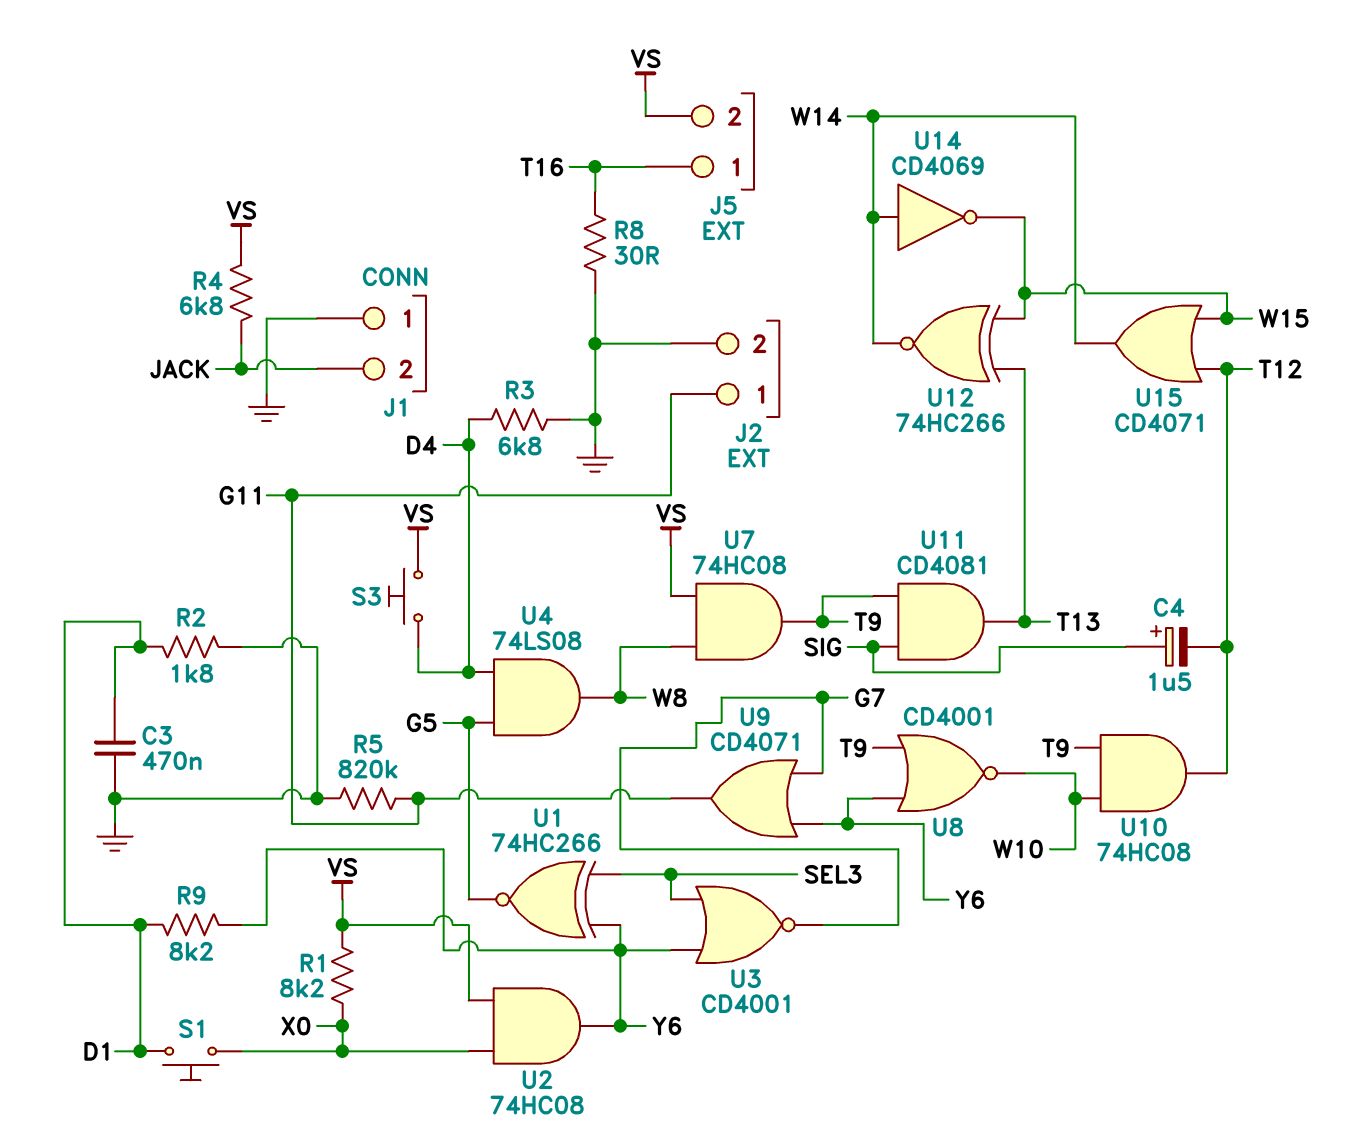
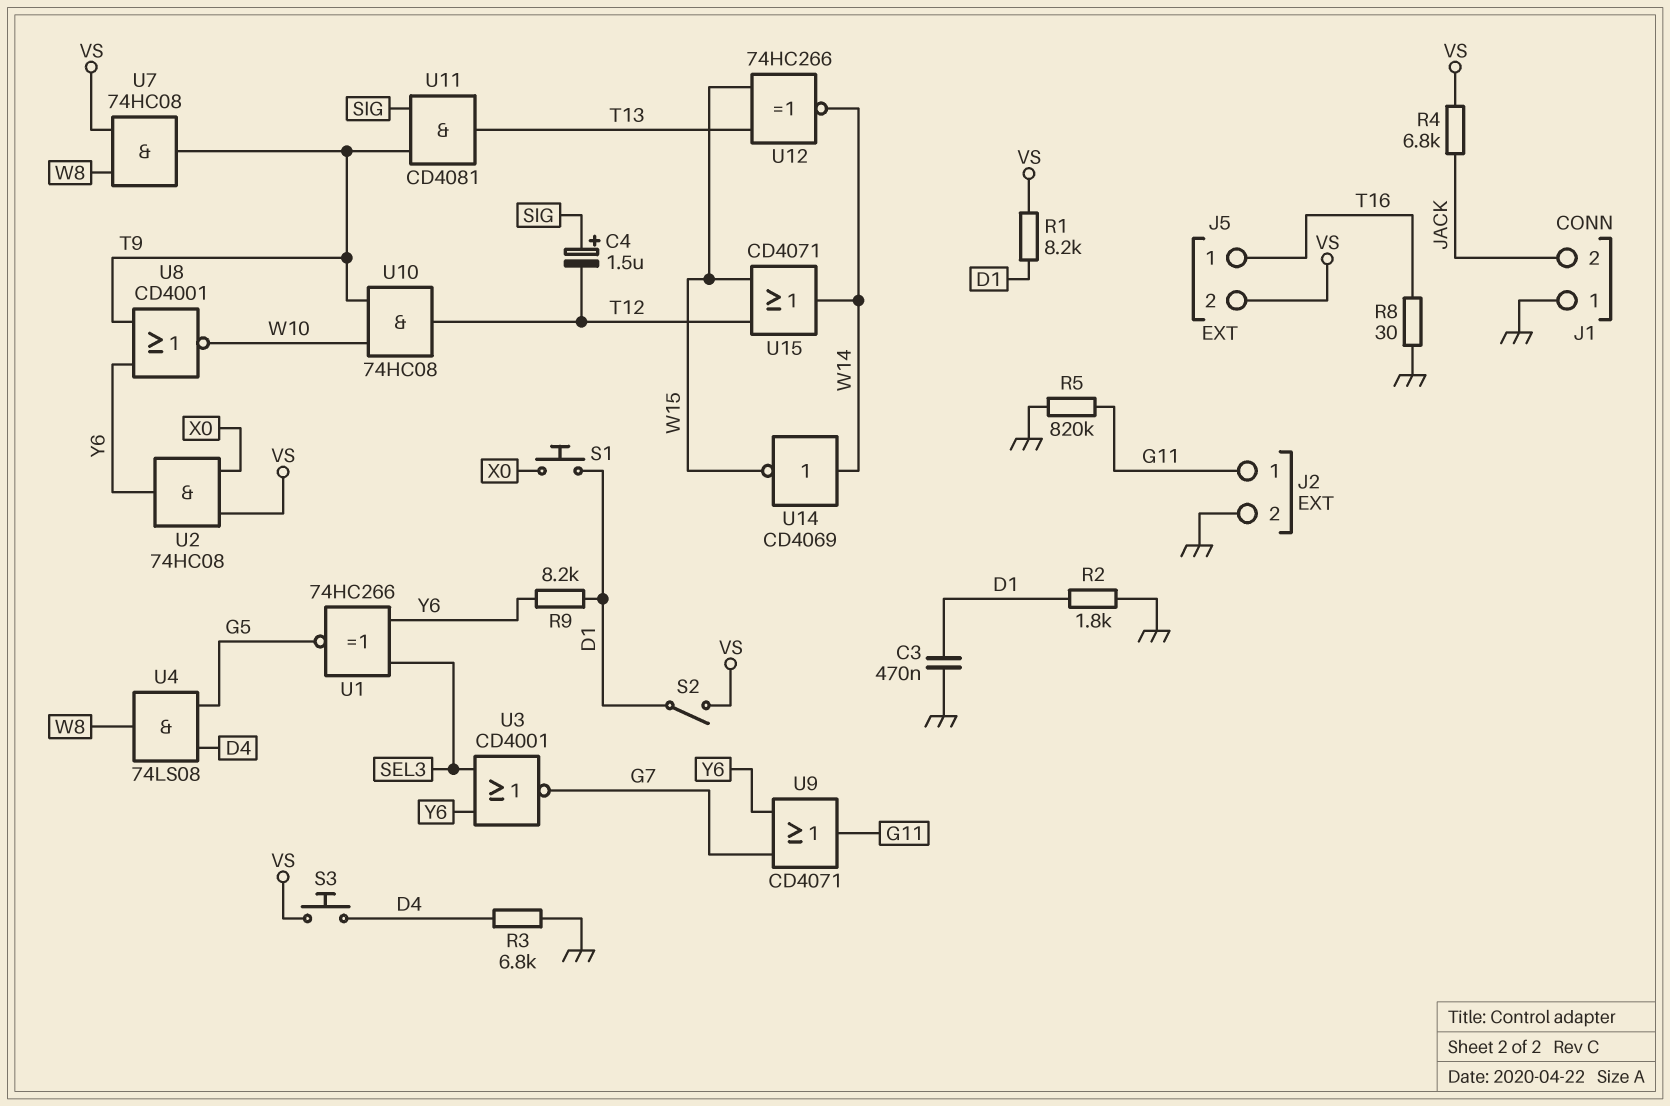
R1: 8.2k (VS, X0) -> 8.2k (D1, VS)
S2: none -> switch (D1, VS)

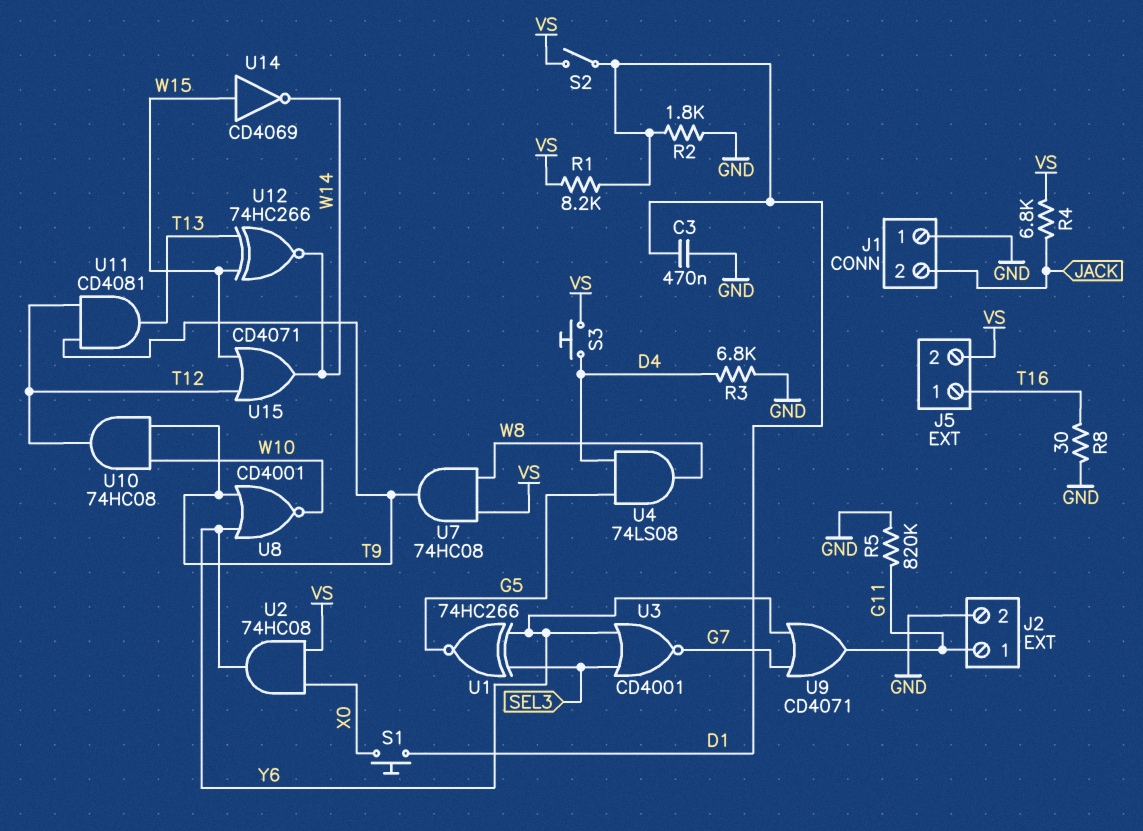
C4: 1.5uF (plus SIG, minus T12) -> none
R9: 8.2k (D1, Y6) -> none
U11: AND CD4081 (in SIG, in T9, out T13) -> AND CD4081 (in T9, in T12, out T13)
U14: NOT CD4069 (in W14, out W15) -> NOT CD4069 (in W15, out W14)

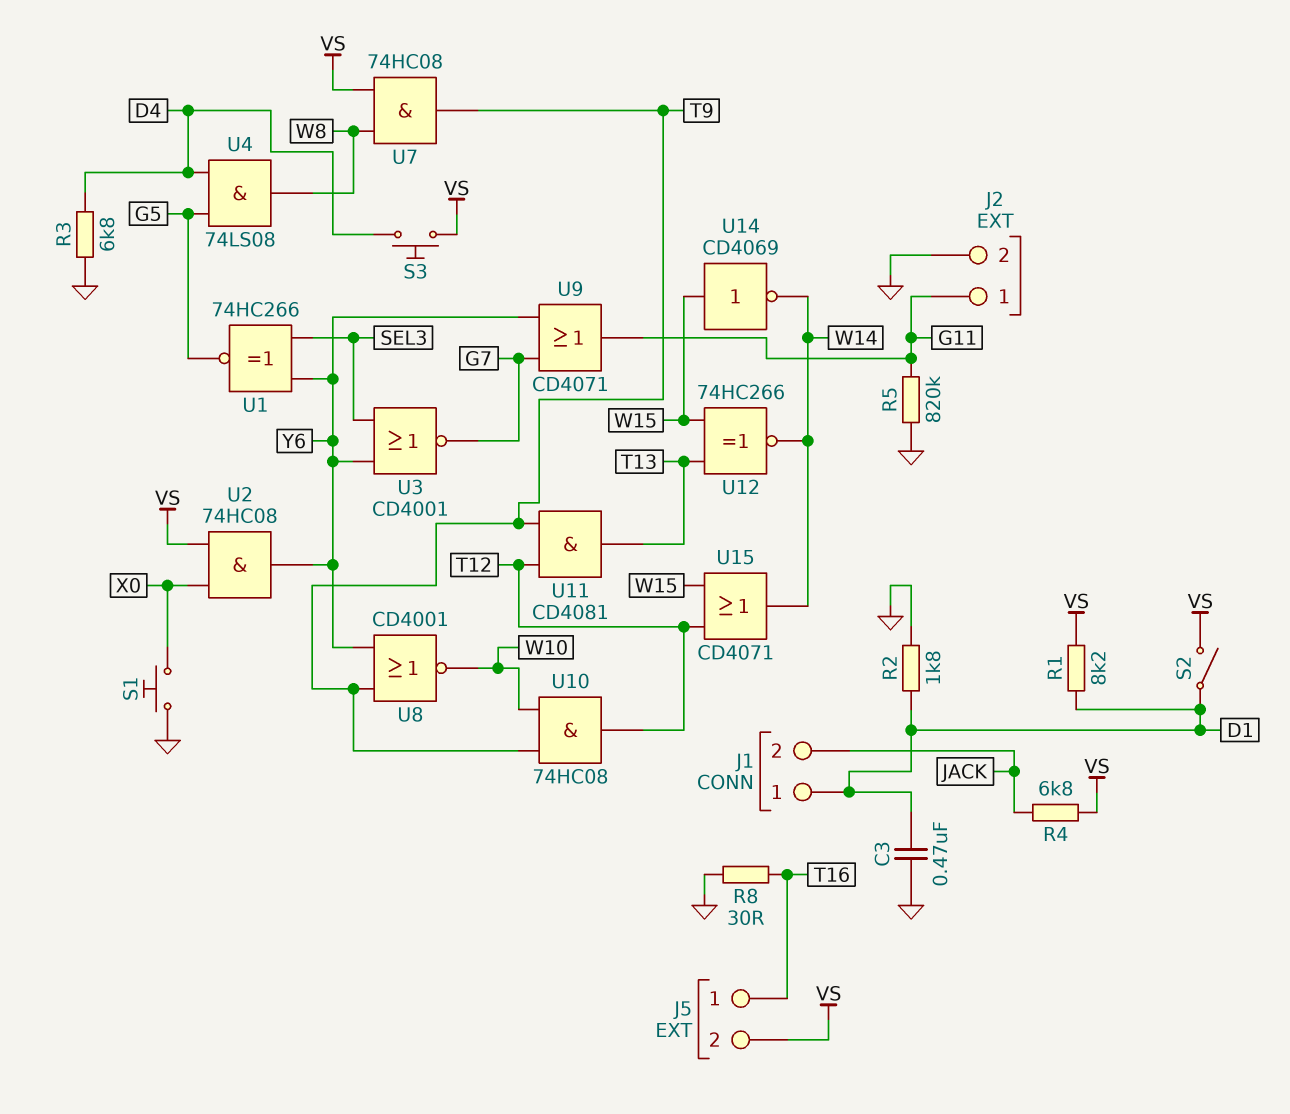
J1 pin 1: GND -> D1
S1: button (D1, X0) -> button (GND, X0)

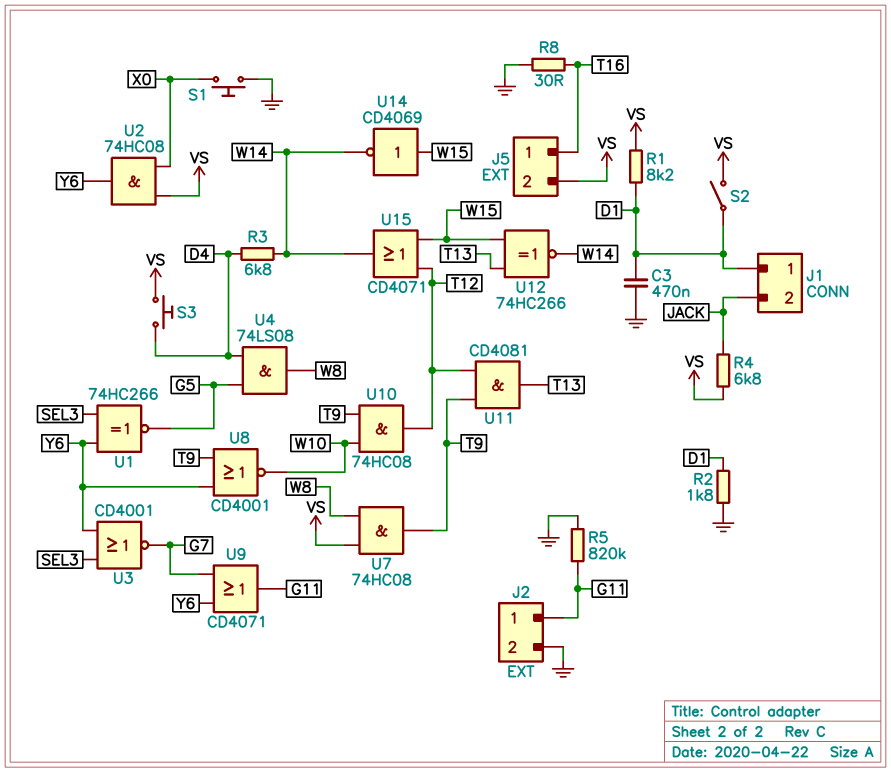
R3: 6.8k (D4, GND) -> 6.8k (D4, W14)

